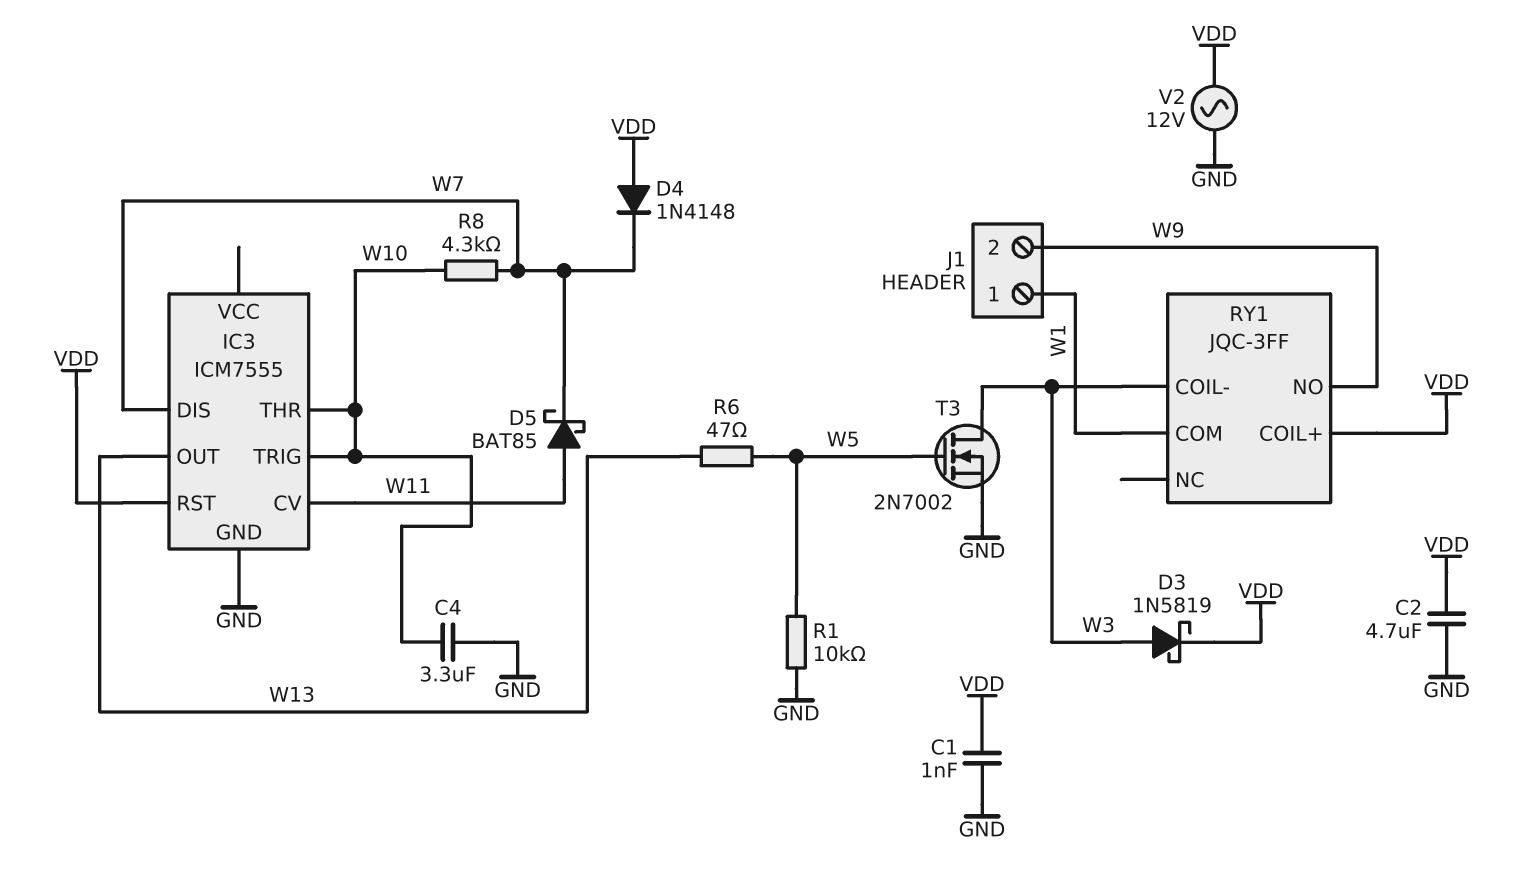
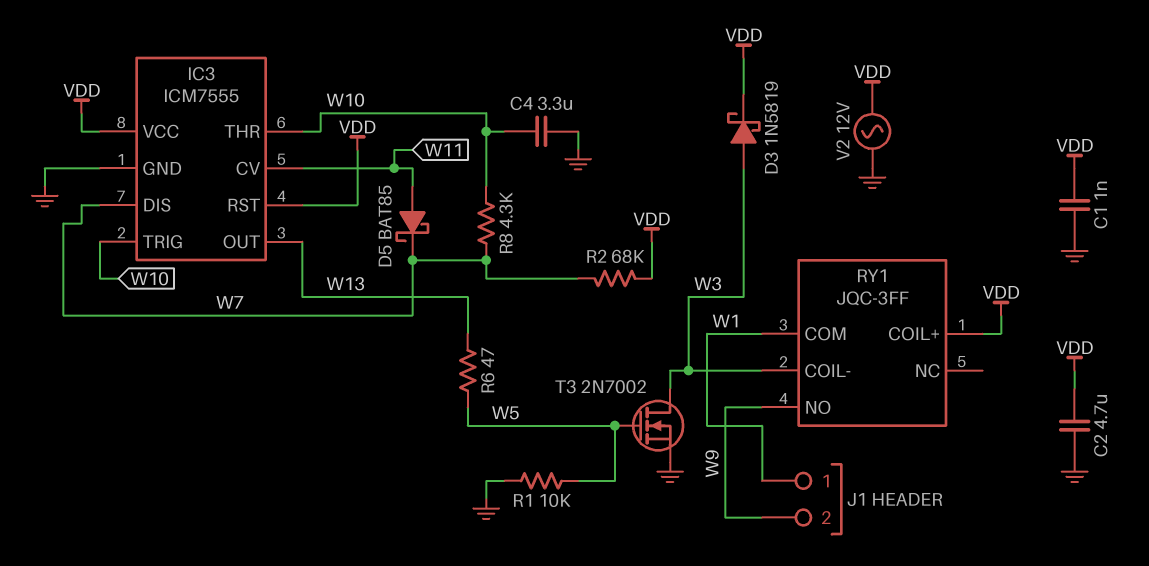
D4: diode 1N4148 (A VDD, K W7) -> none
IC3 pin VCC: none -> VDD
R2: none -> 68k (VDD, W7)

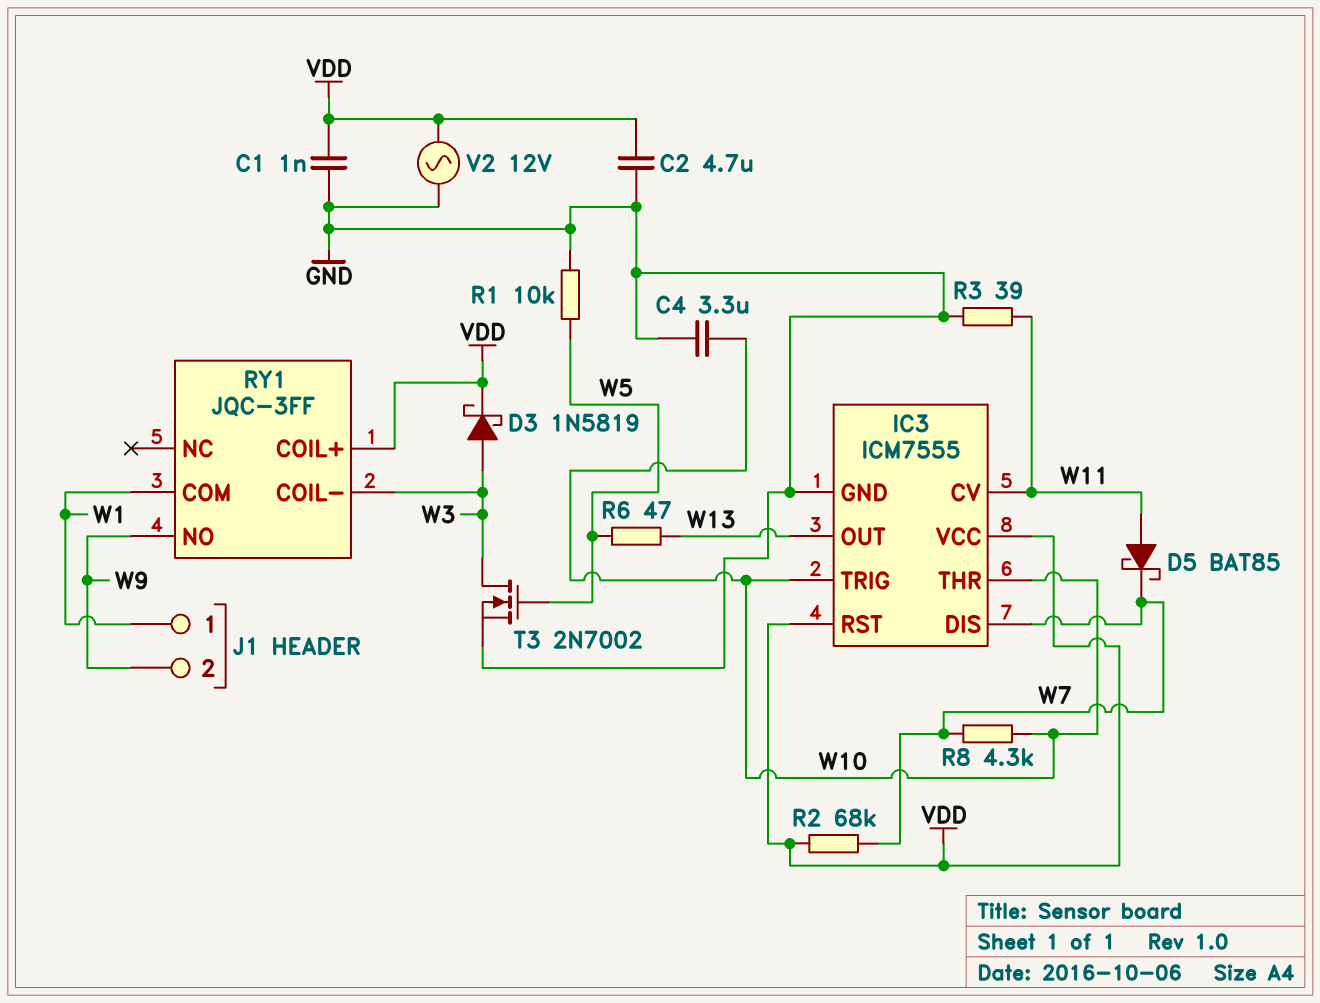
R3: none -> 39 (GND, W11)

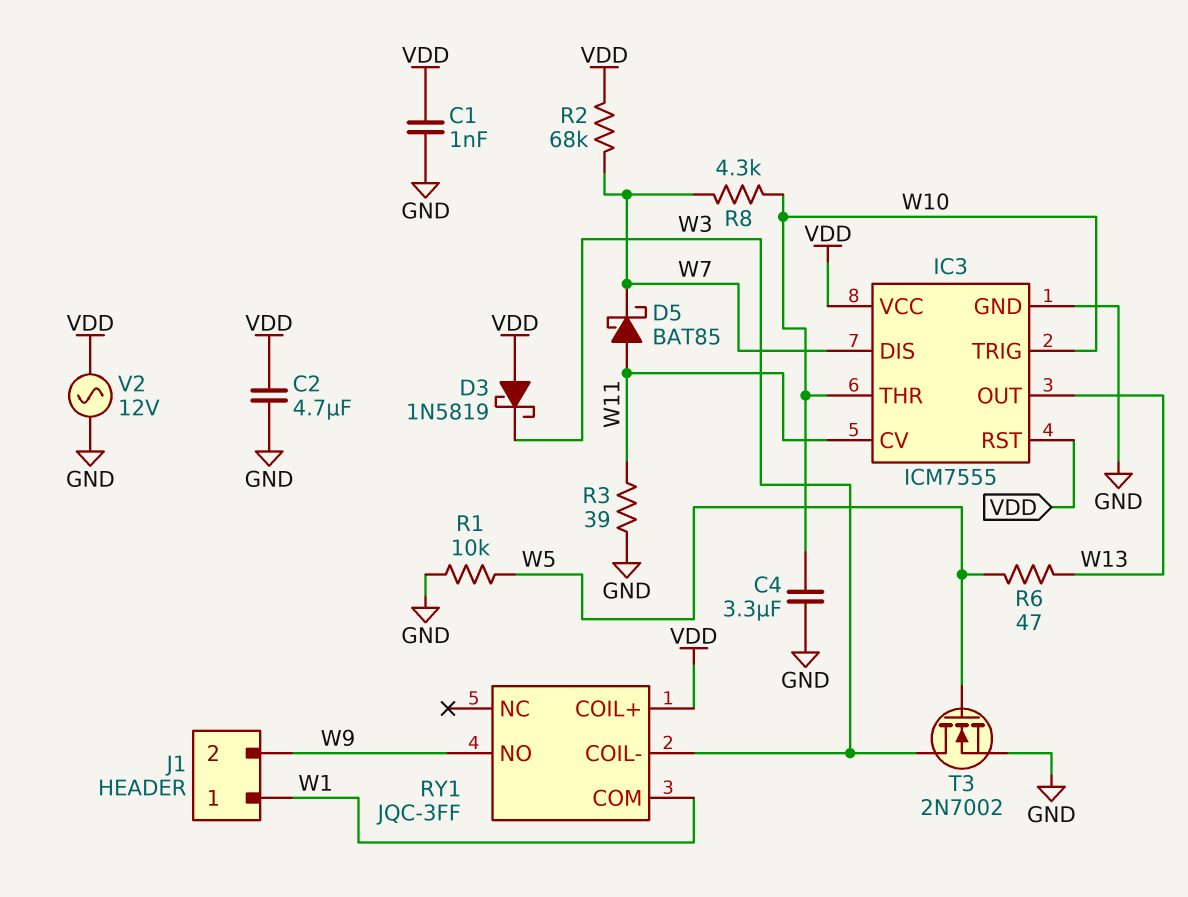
D3: schottky 1N5819 (A W3, K VDD) -> schottky 1N5819 (A VDD, K W3)

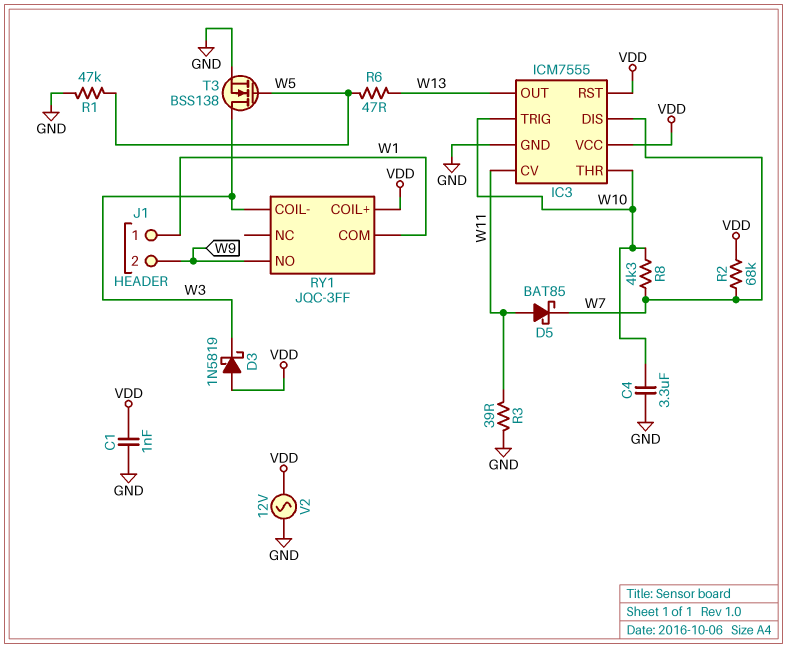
C2: 4.7uF (GND, VDD) -> none
R1: 10k (GND, W5) -> 47k (GND, W5)
T3: NMOS 2N7002 (G W5, D W3, S GND) -> NMOS BSS138 (G W5, D W3, S GND)

